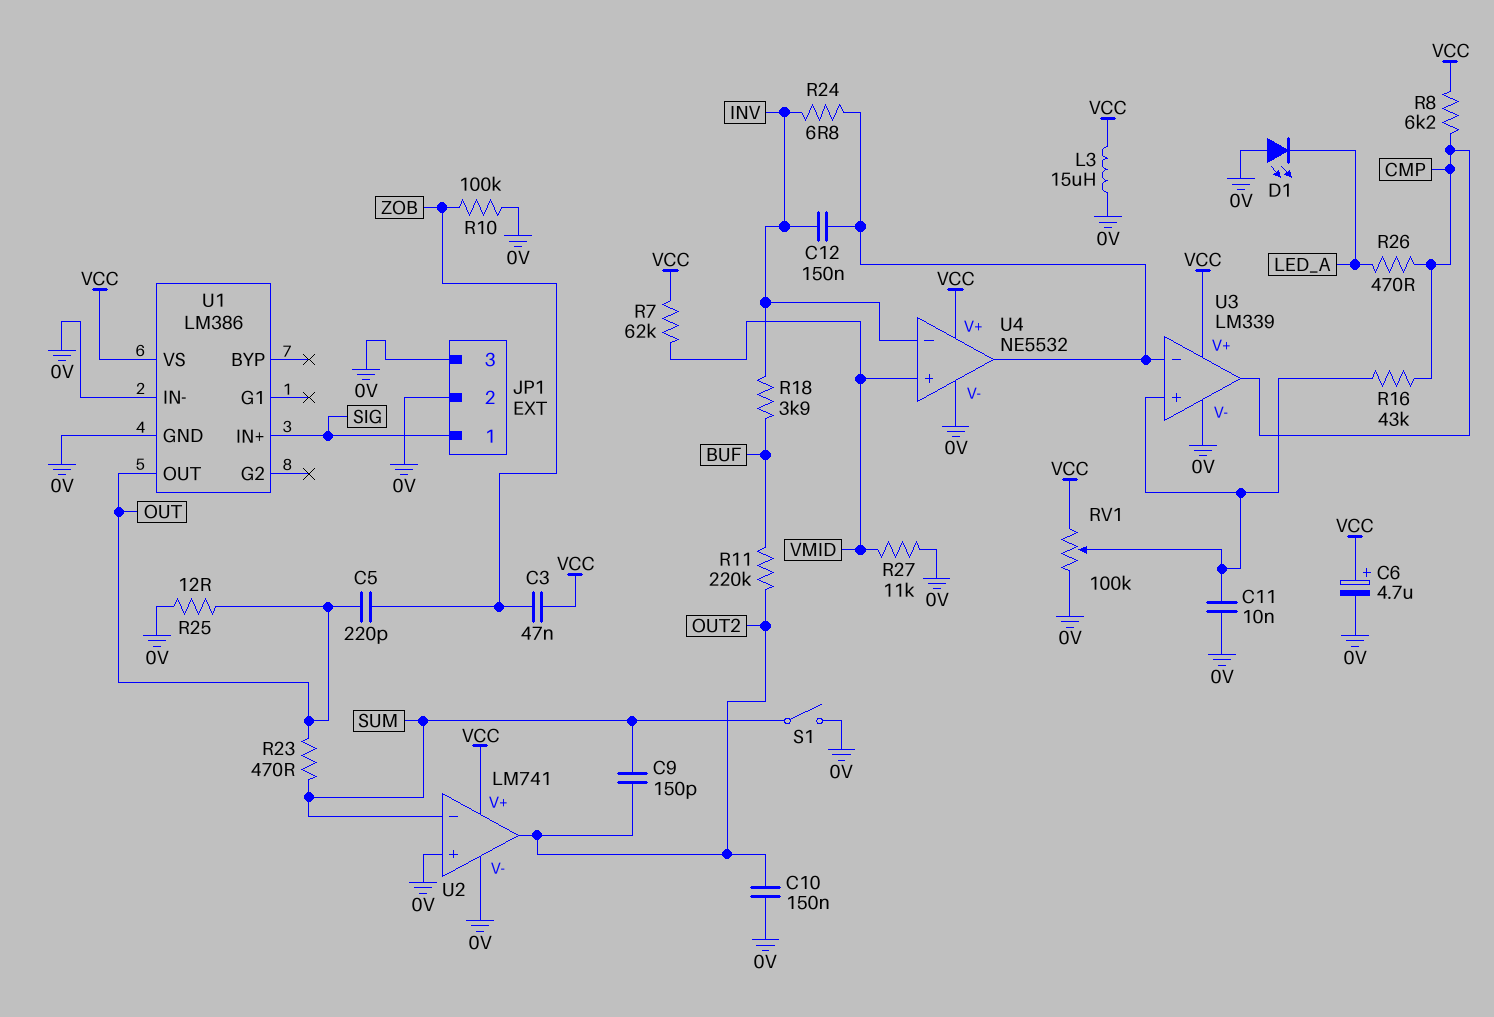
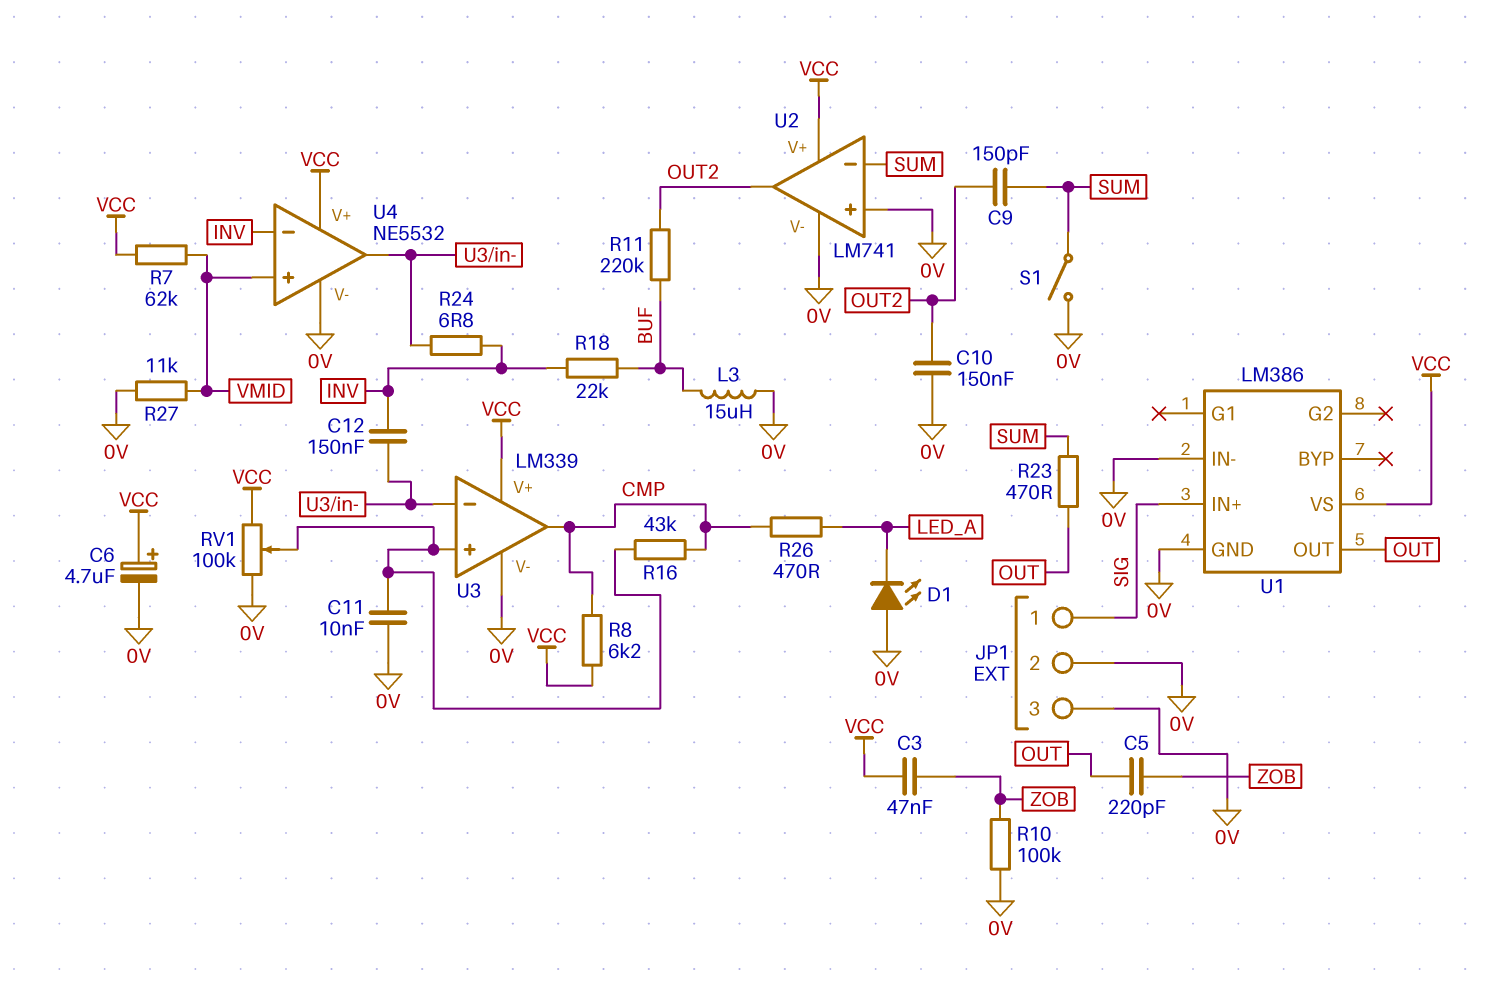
L3: 15uH (0V, VCC) -> 15uH (0V, BUF)
R18: 3.9k (BUF, INV) -> 22k (BUF, INV)
R25: 12 (0V, OUT) -> none

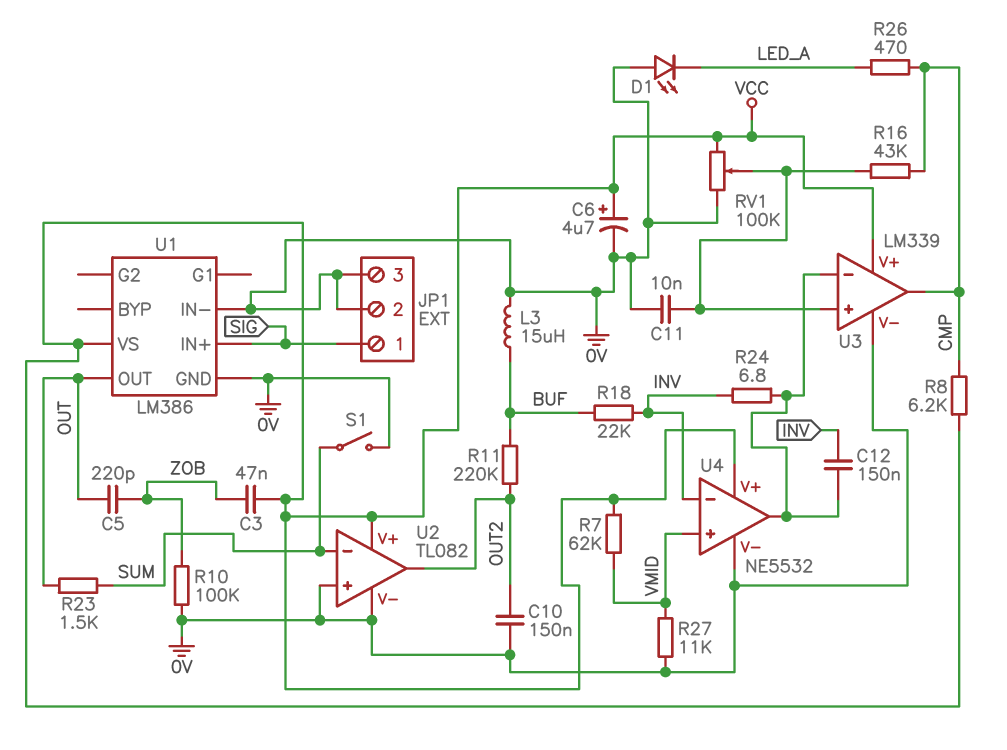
C9: 150pF (OUT2, SUM) -> none
R23: 470 (OUT, SUM) -> 1.5k (OUT, SUM)
U2: LM741 -> TL082

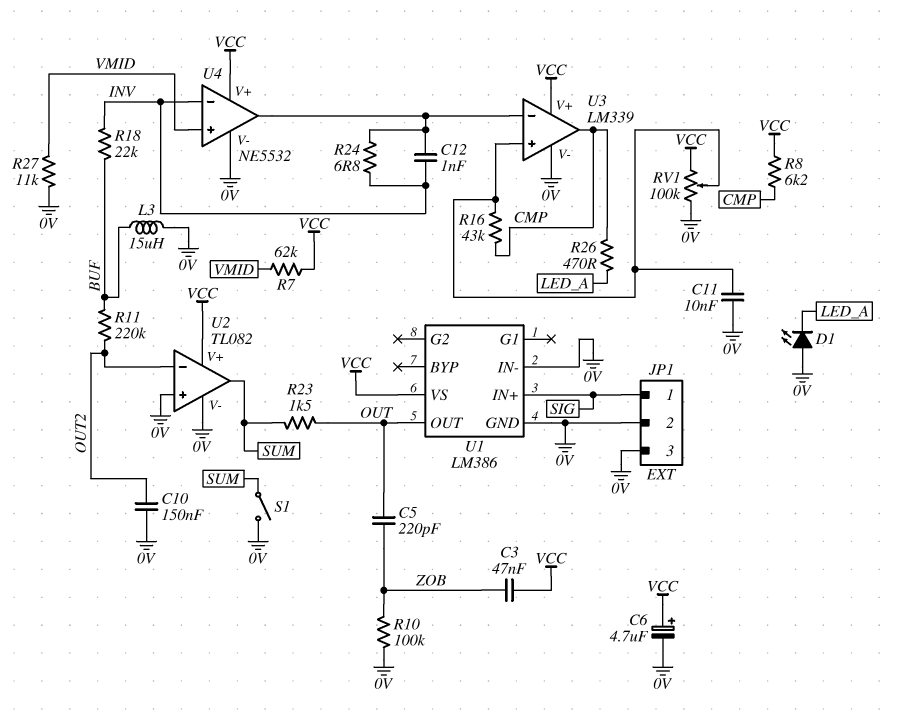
C12: 150nF (INV, U3/in-) -> 1nF (INV, U3/in-)
U2 pin in-: SUM -> OUT2
U2 pin out: OUT2 -> SUM

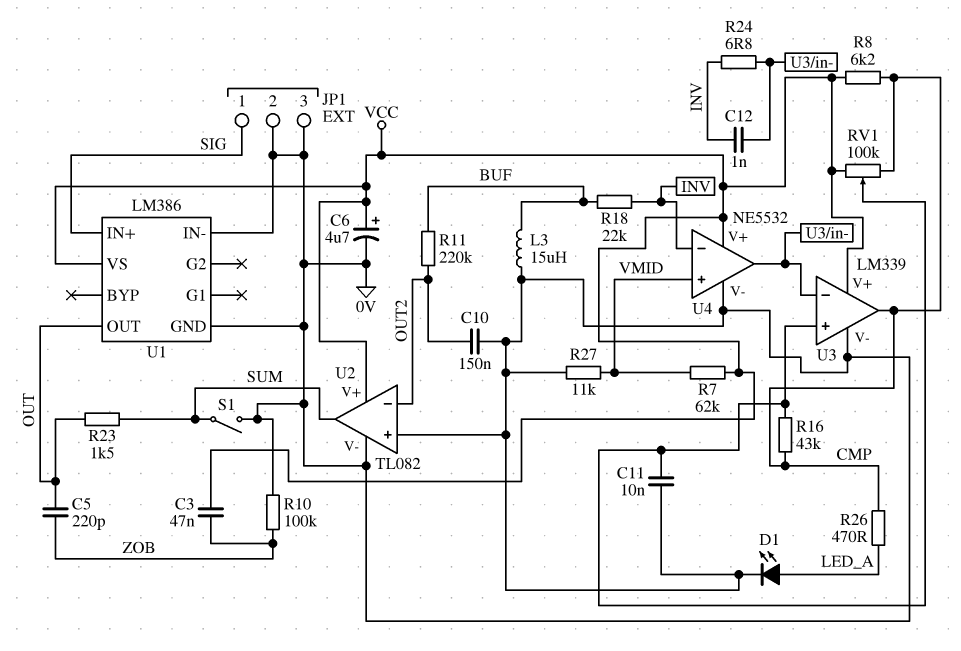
D1: LED (A 0V, K LED_A) -> LED (A LED_A, K 0V)
RV1: 100k (0V, VCC, wiper U3/in+) -> 100k (CMP, VCC, wiper U3/in+)

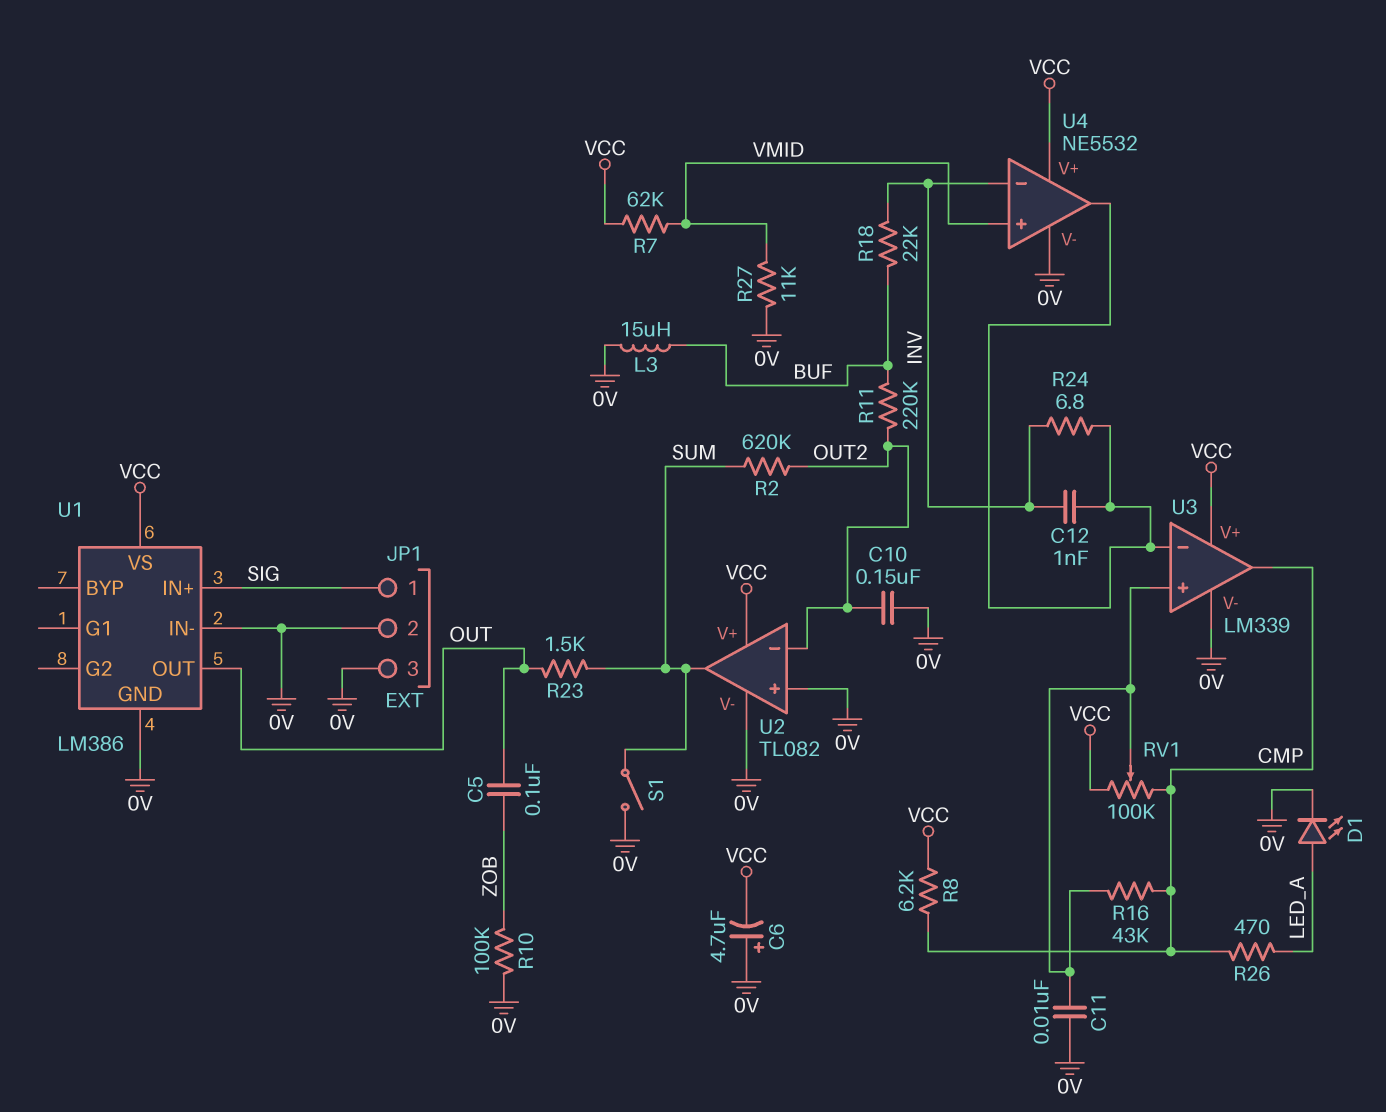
C3: 47nF (VCC, ZOB) -> none
C5: 220pF (OUT, ZOB) -> 100nF (OUT, ZOB)
C6: 4.7uF (plus VCC, minus 0V) -> 4.7uF (plus 0V, minus VCC)
R2: none -> 620k (OUT2, SUM)

